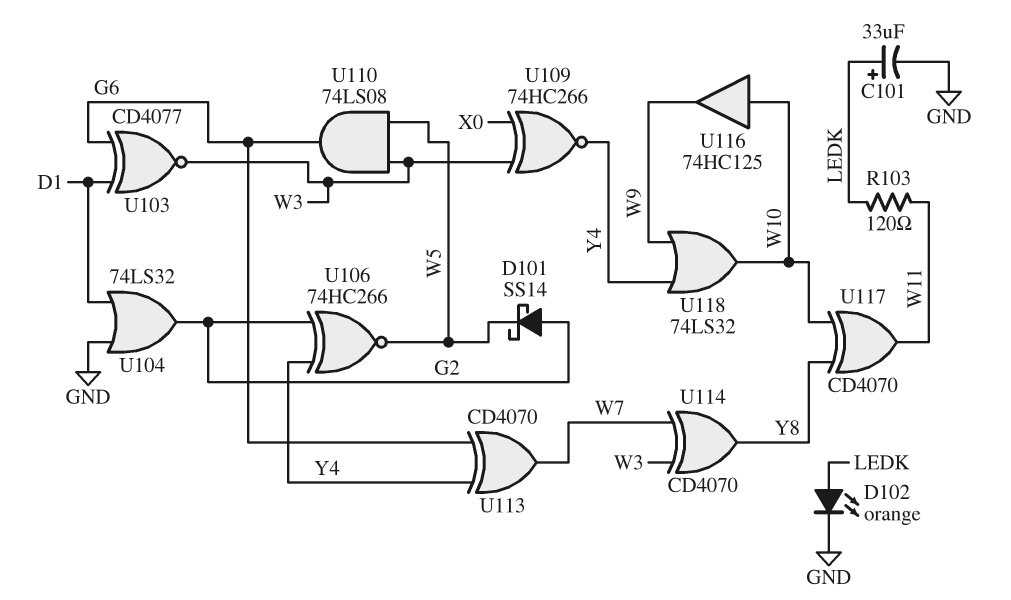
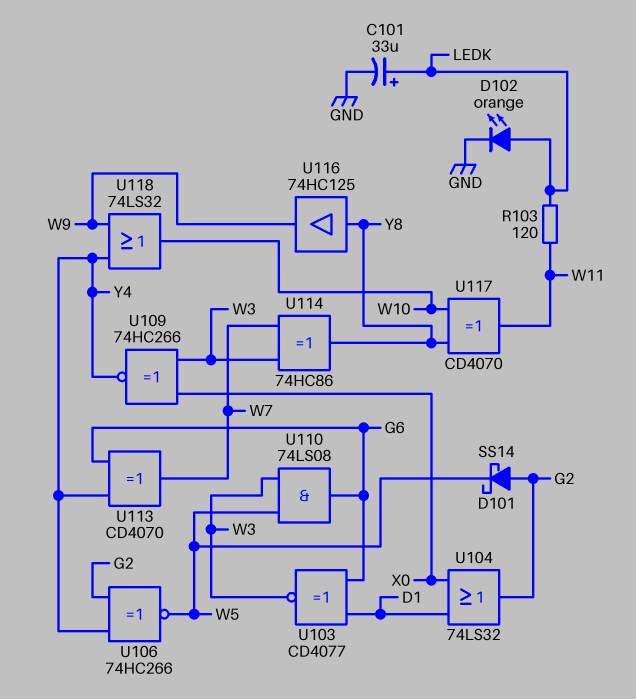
U104: OR 74LS32 (in D1, in GND, out G2) -> OR 74LS32 (in D1, in X0, out G2)
U114: XOR CD4070 (in W3, in W7, out Y8) -> XOR 74HC86 (in W3, in W7, out Y8)
U116: buffer 74HC125 (in W10, out W9) -> buffer 74HC125 (in Y8, out W9)

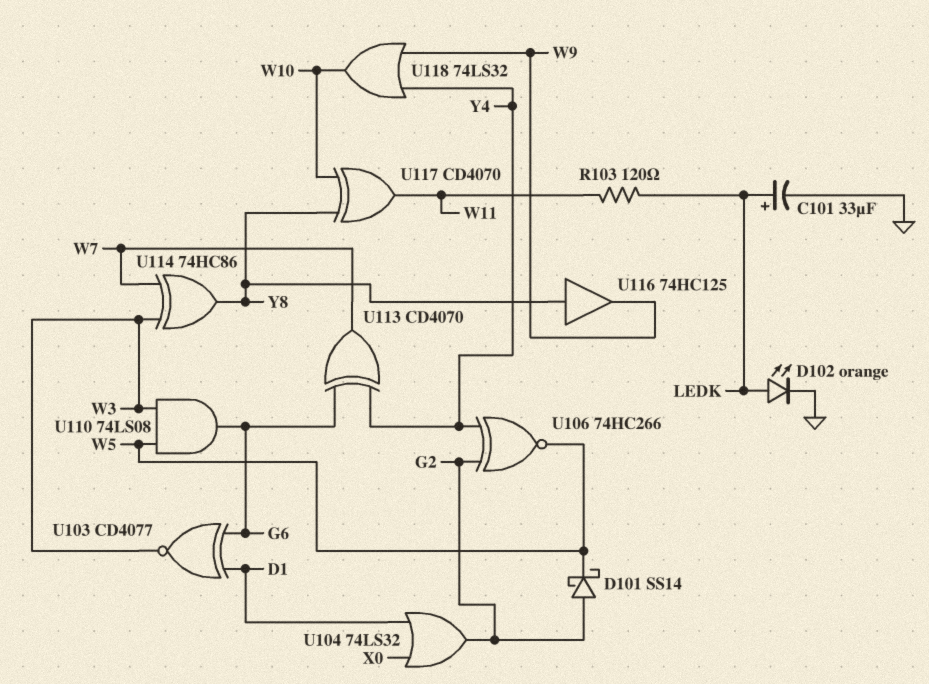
U109: XNOR 74HC266 (in W3, in X0, out Y4) -> none

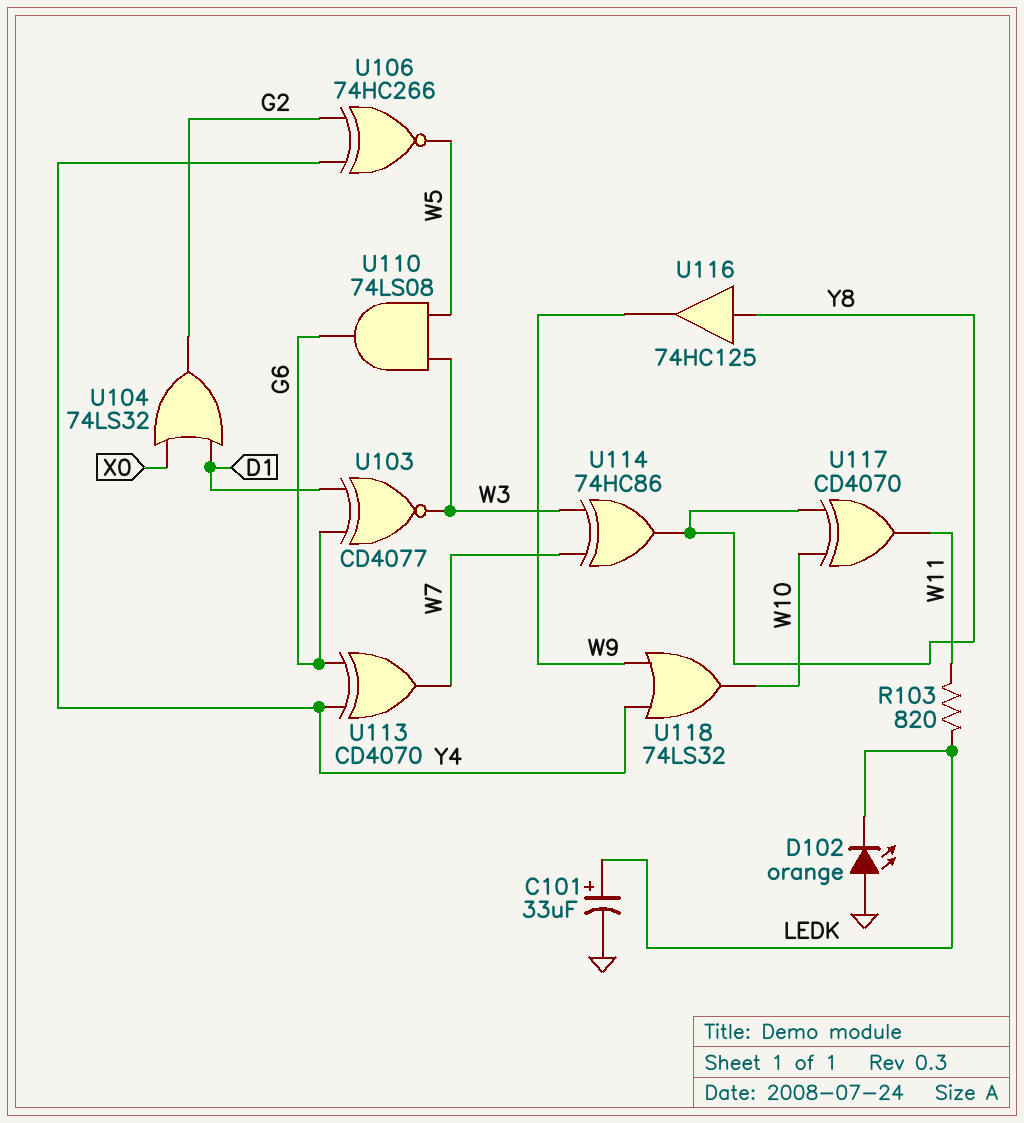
D101: schottky SS14 (A G2, K W5) -> none
D102: LED orange (A LEDK, K GND) -> LED orange (A GND, K LEDK)
R103: 120 (LEDK, W11) -> 820 (LEDK, W11)

